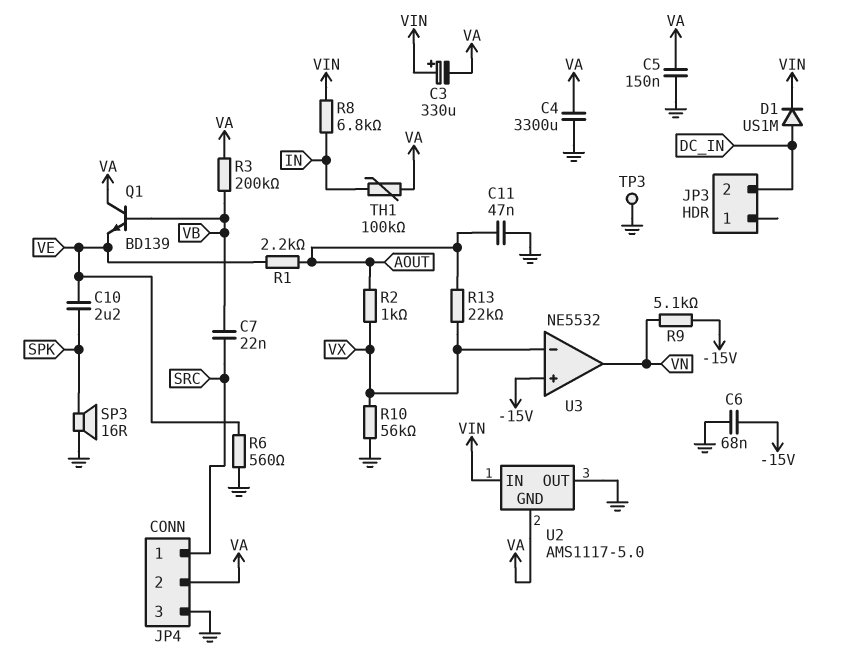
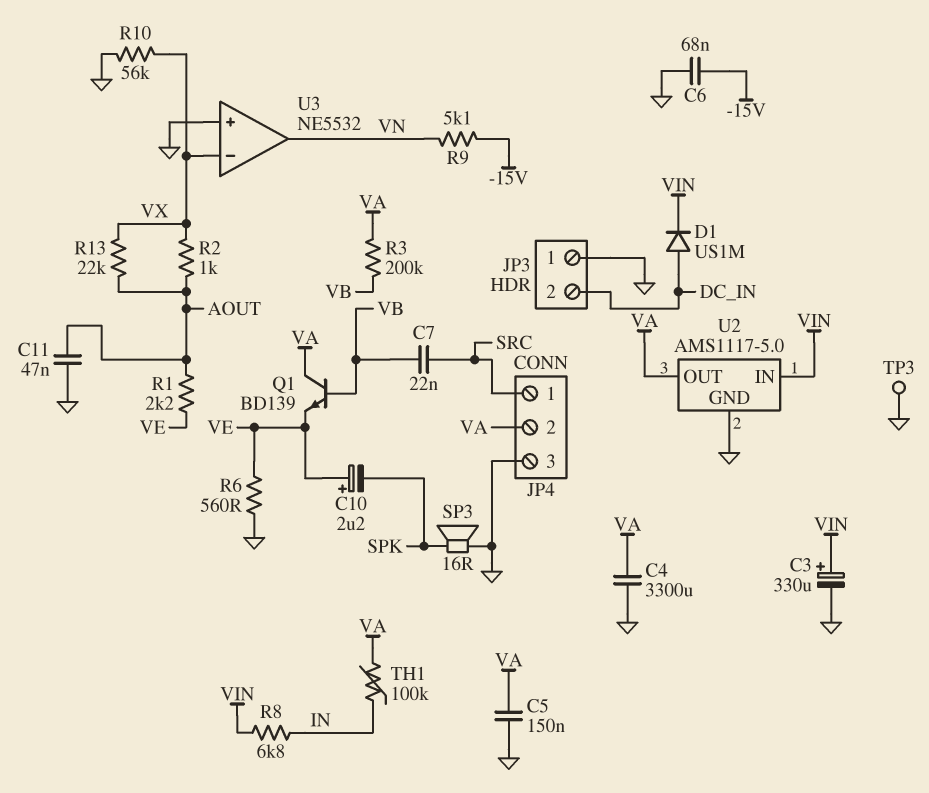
C3: 330uF (plus VIN, minus VA) -> 330uF (plus VIN, minus GND)
C10: 2.2uF (SPK, VE) -> 2.2uF (plus VE, minus SPK)
JP3 pin 1: none -> GND
U2 pin GND: VA -> GND
U2 pin OUT: GND -> VA
U3 pin in+: -15V -> GND

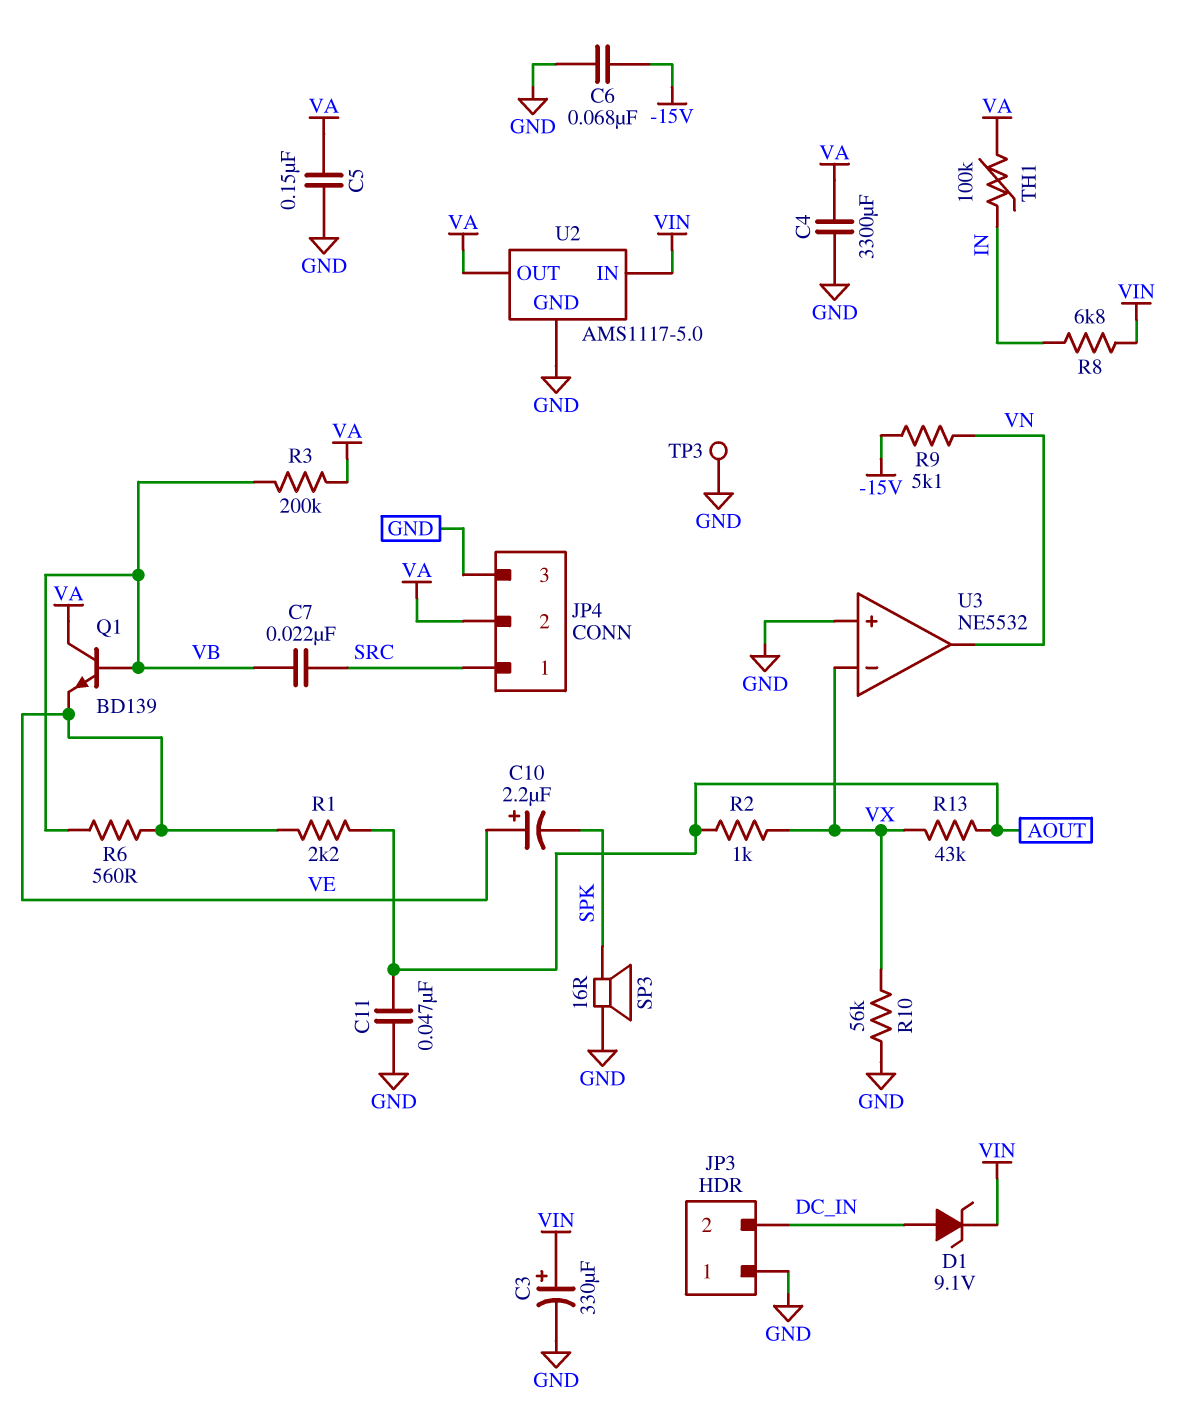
D1: diode US1M (A DC_IN, K VIN) -> zener 9.1V (A DC_IN, K VIN)
R6: 560 (GND, VE) -> 560 (VB, VE)
R13: 22k (AOUT, VX) -> 43k (AOUT, VX)

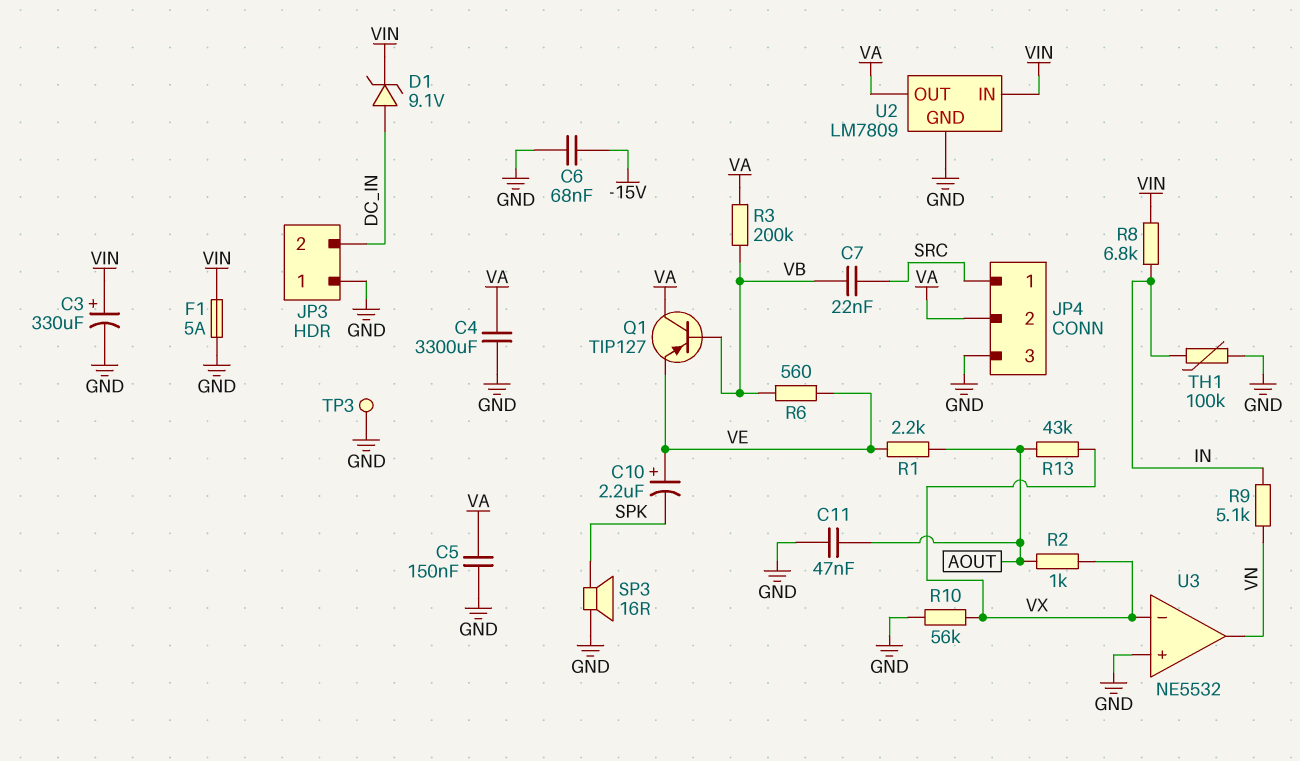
F1: none -> 5A (GND, VIN)
Q1: NPN BD139 (B VB, C VA, E VE) -> PNP TIP127 (B VB, C VA, E VE)
R9: 5.1k (-15V, VN) -> 5.1k (IN, VN)
TH1: 100k (IN, VA) -> 100k (GND, IN)
U2: AMS1117-5.0 -> LM7809

